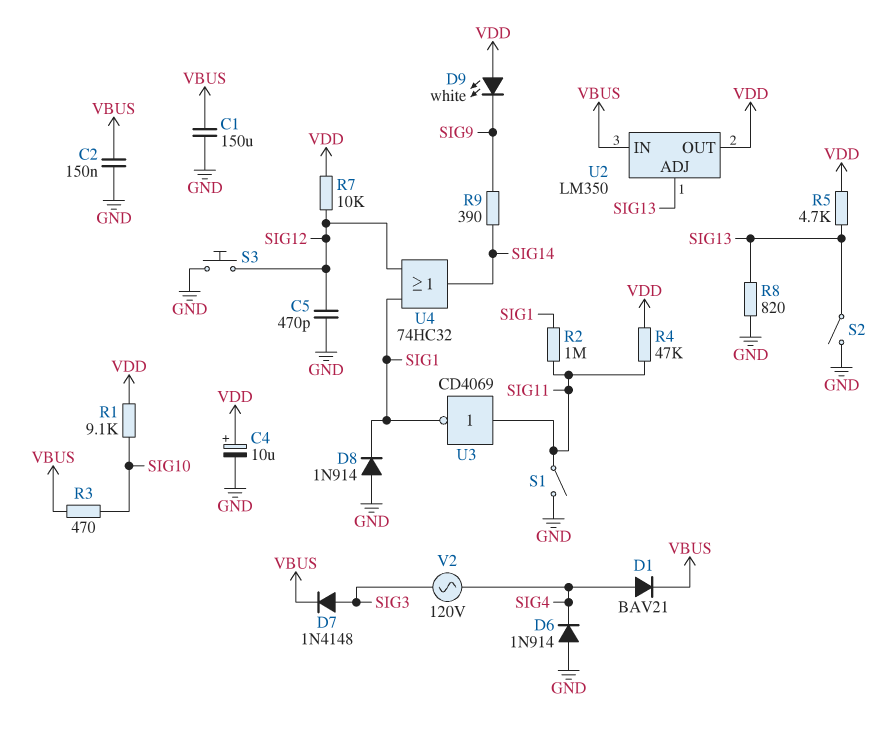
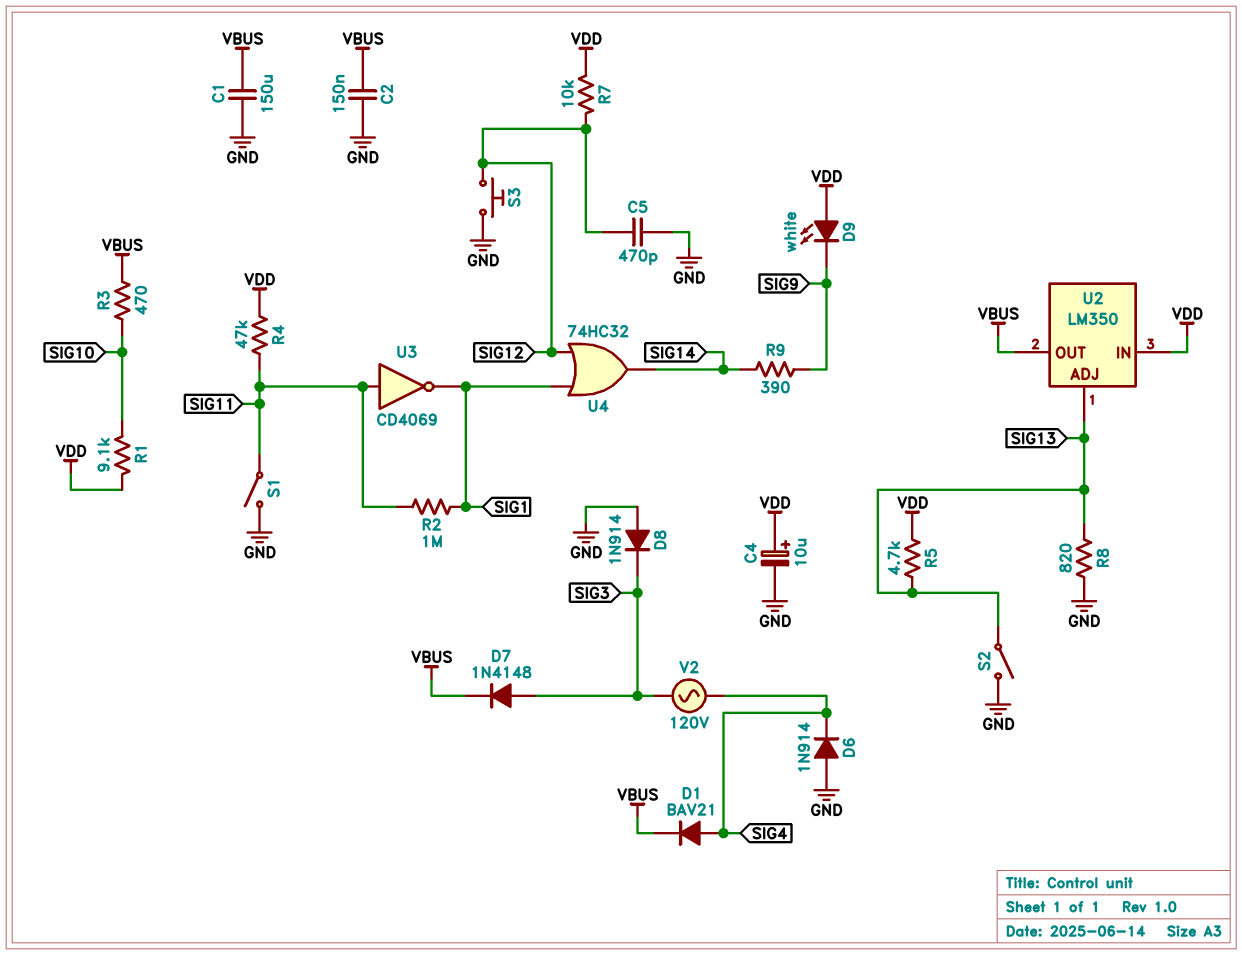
D8: diode 1N914 (A GND, K SIG1) -> diode 1N914 (A GND, K SIG3)
U2 pin IN: VBUS -> VDD
U2 pin OUT: VDD -> VBUS

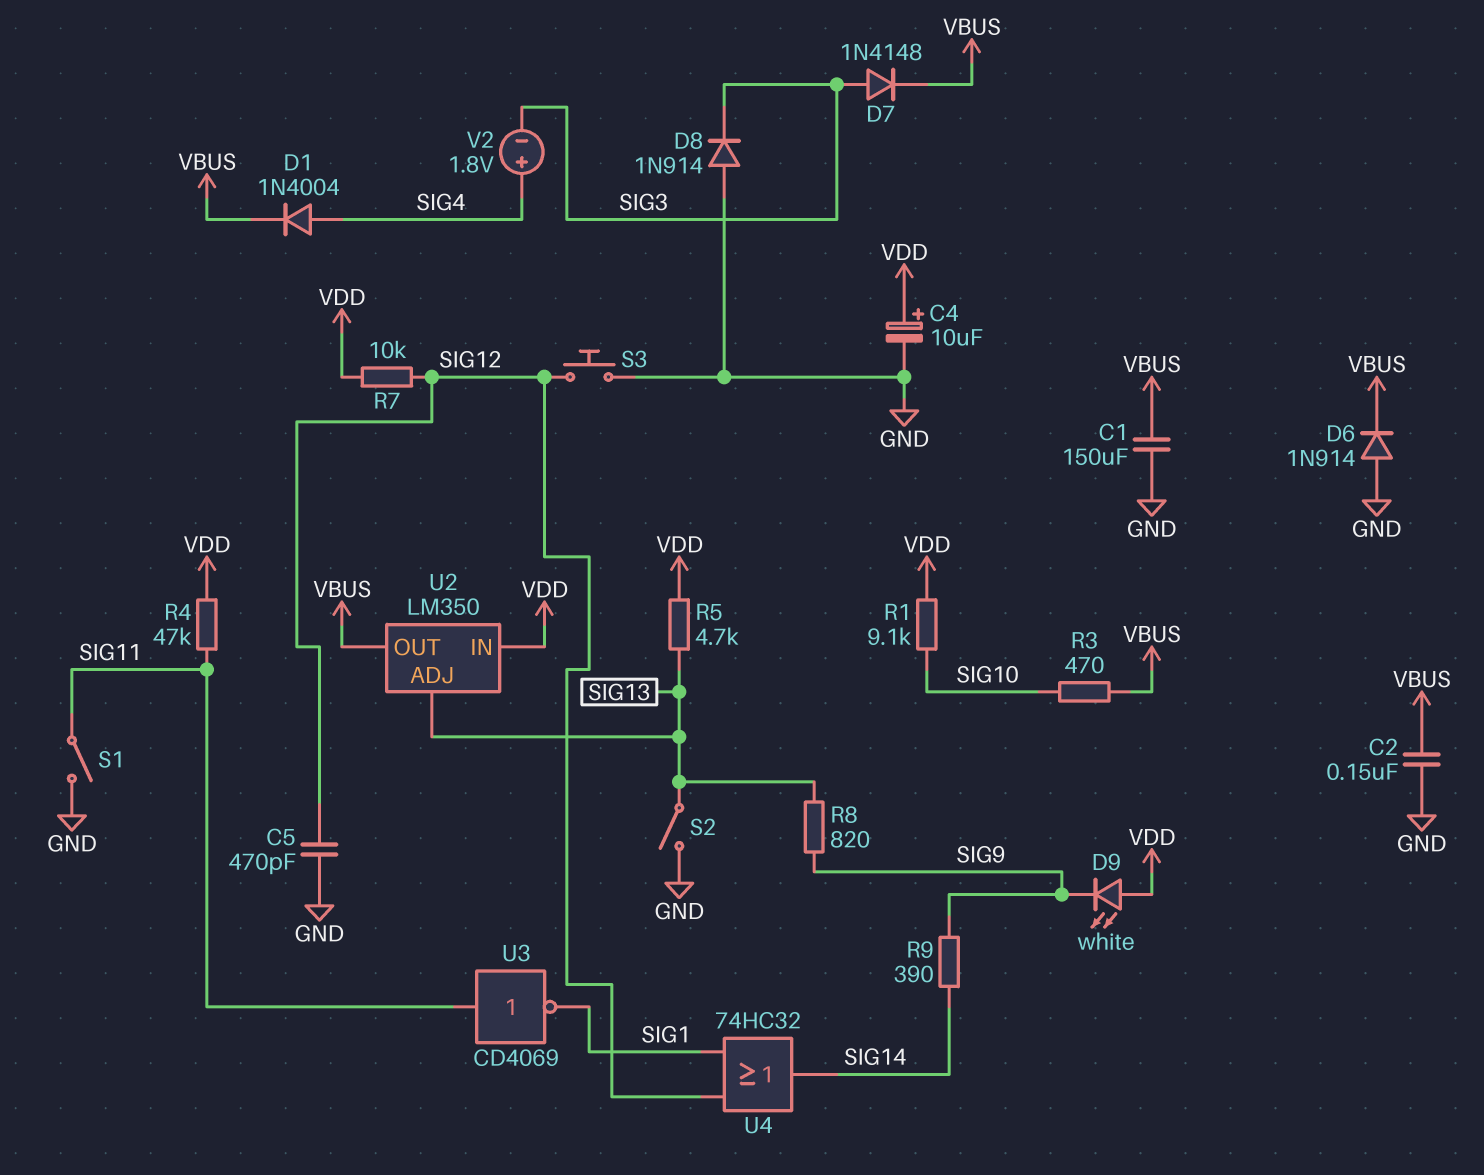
D1: diode BAV21 (A SIG4, K VBUS) -> diode 1N4004 (A SIG4, K VBUS)
D6: diode 1N914 (A GND, K SIG4) -> diode 1N914 (A GND, K VBUS)
R2: 1M (SIG1, SIG11) -> none
R8: 820 (GND, SIG13) -> 820 (SIG9, SIG13)
V2: AC 120V (SIG3, SIG4) -> 1.8V (plus SIG4, minus SIG3)

